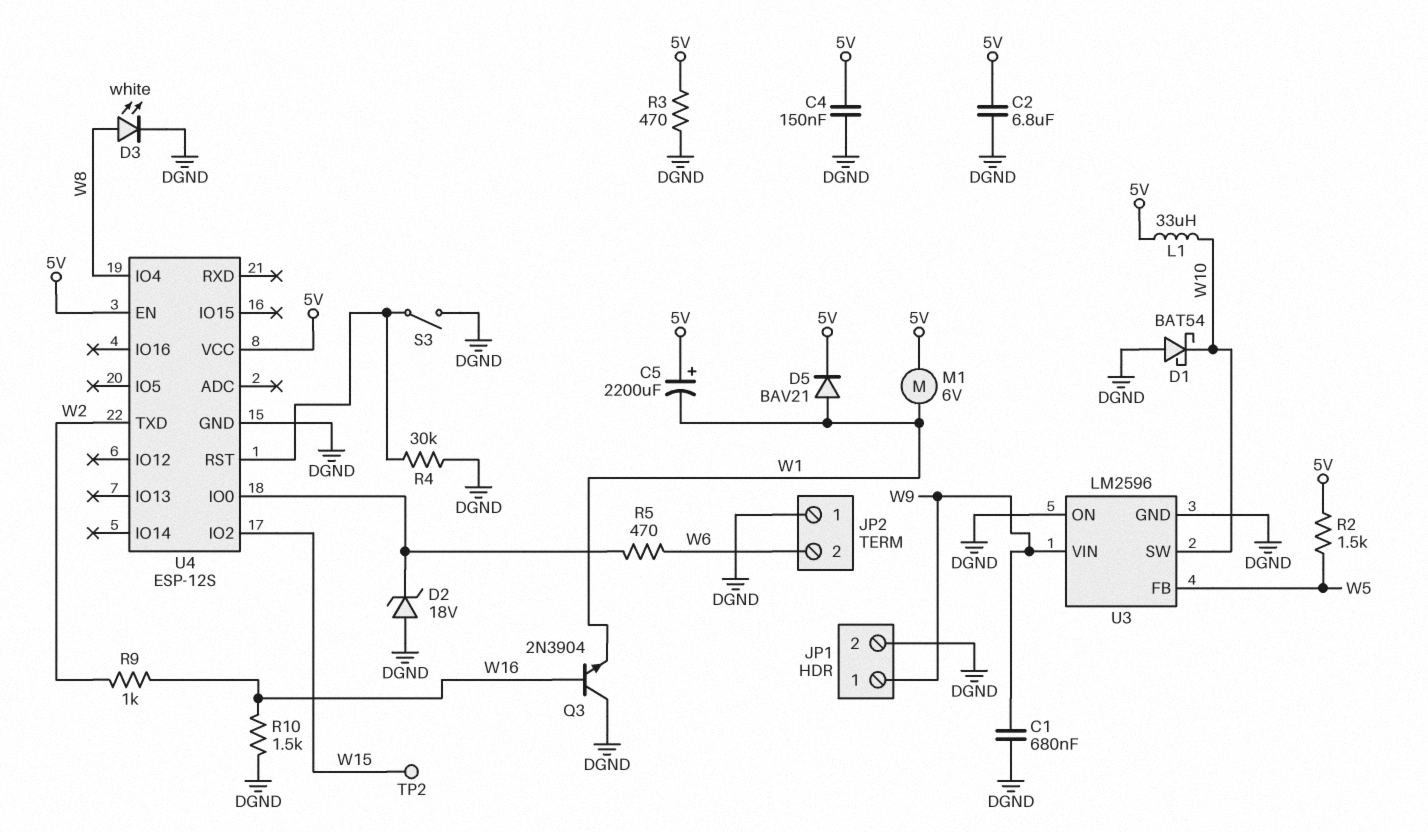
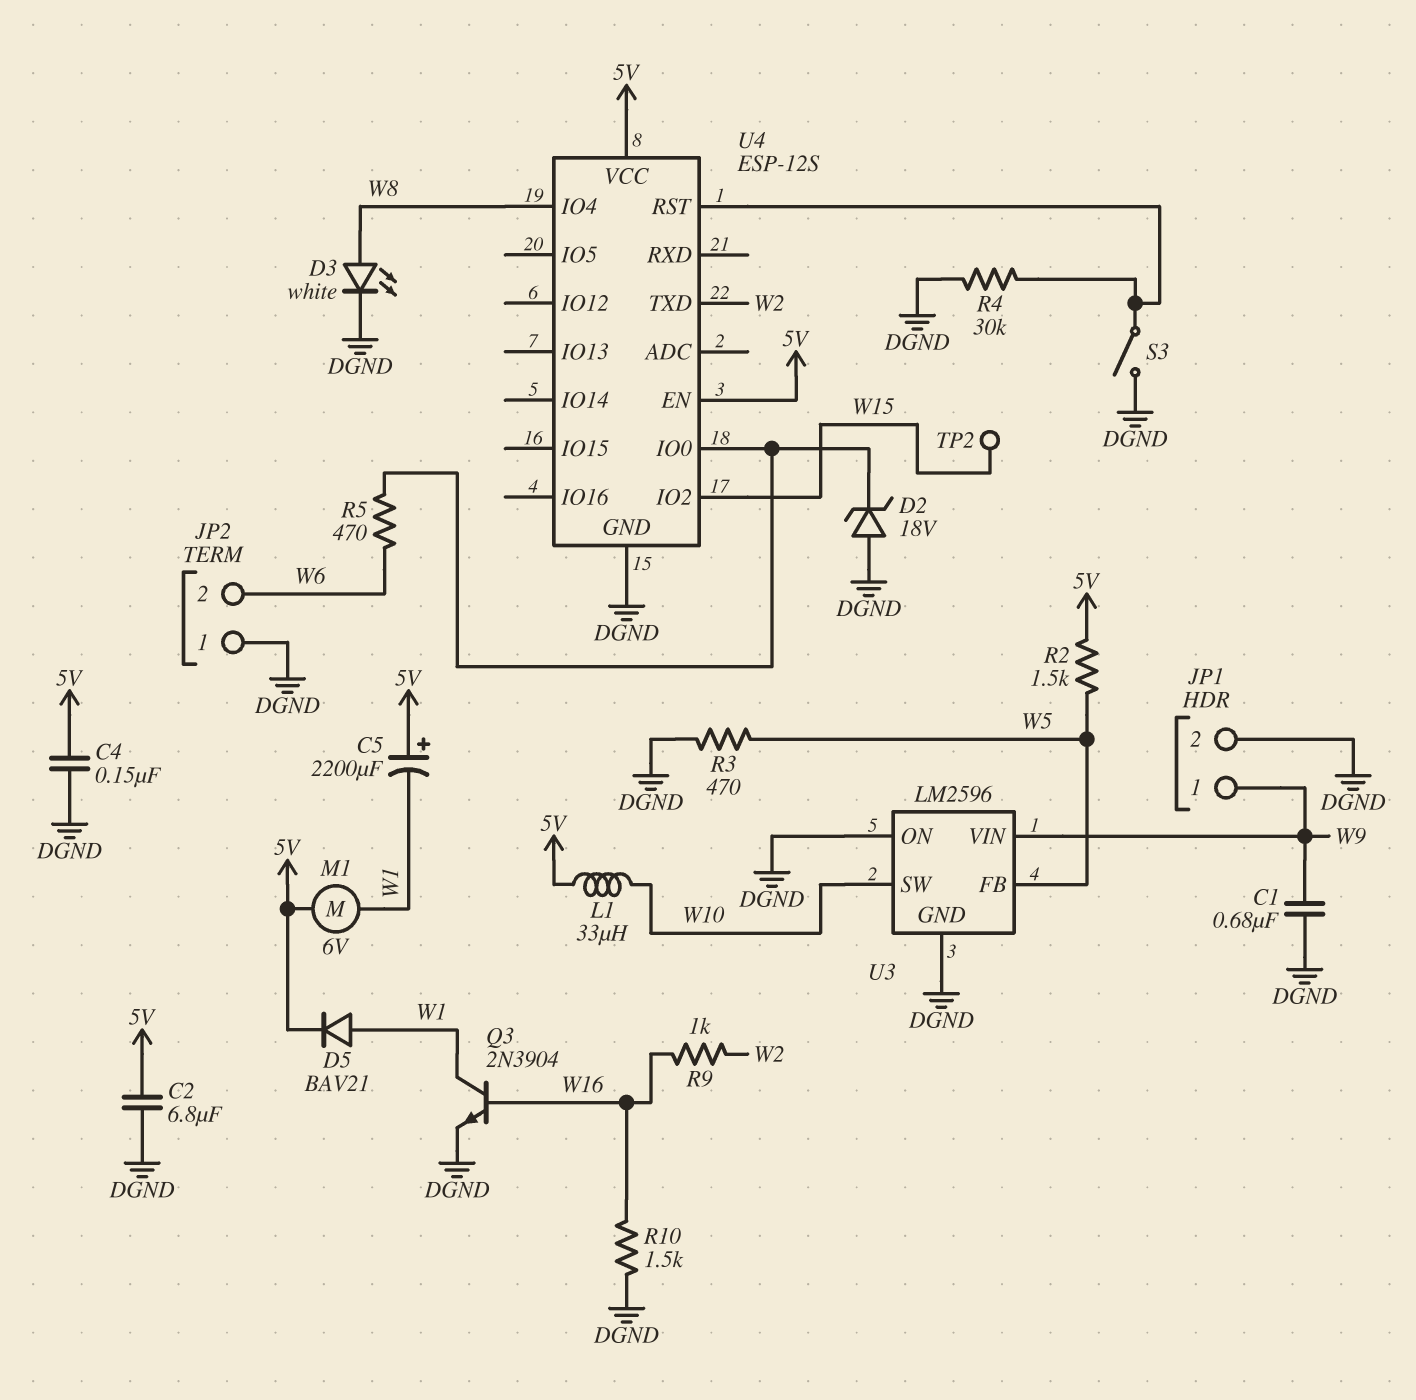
D1: schottky BAT54 (A DGND, K W10) -> none
Q3: NPN 2N3904 (B W16, C DGND, E W1) -> NPN 2N3904 (B W16, C W1, E DGND)
R3: 470 (5V, DGND) -> 470 (DGND, W5)

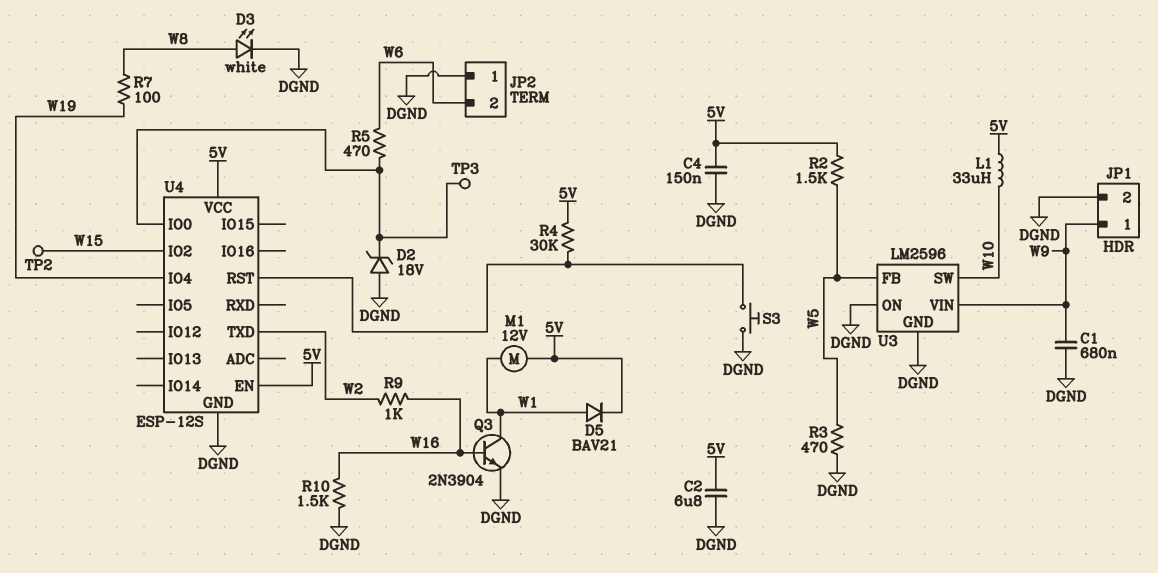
C5: 2200uF (plus 5V, minus W1) -> none
M1: motor 6V (5V, W1) -> motor 12V (5V, W1)
R4: 30k (DGND, U4/RST) -> 30k (5V, U4/RST)
R7: none -> 100 (W8, W19)
S3: switch (DGND, U4/RST) -> button (DGND, U4/RST)
TP3: none -> test point (U4/IO0)
U4 pin IO4: W8 -> W19

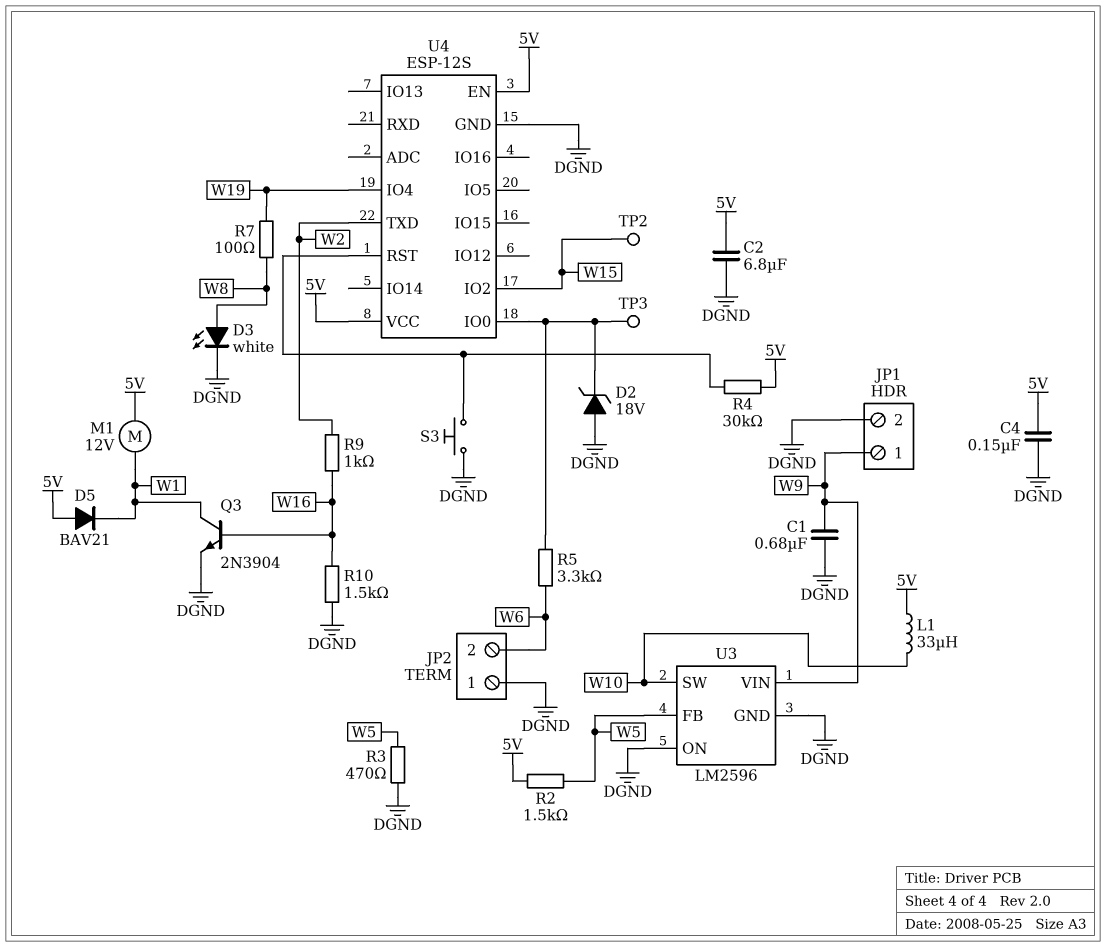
D5: diode BAV21 (A W1, K 5V) -> diode BAV21 (A 5V, K W1)
R5: 470 (U4/IO0, W6) -> 3.3k (U4/IO0, W6)

